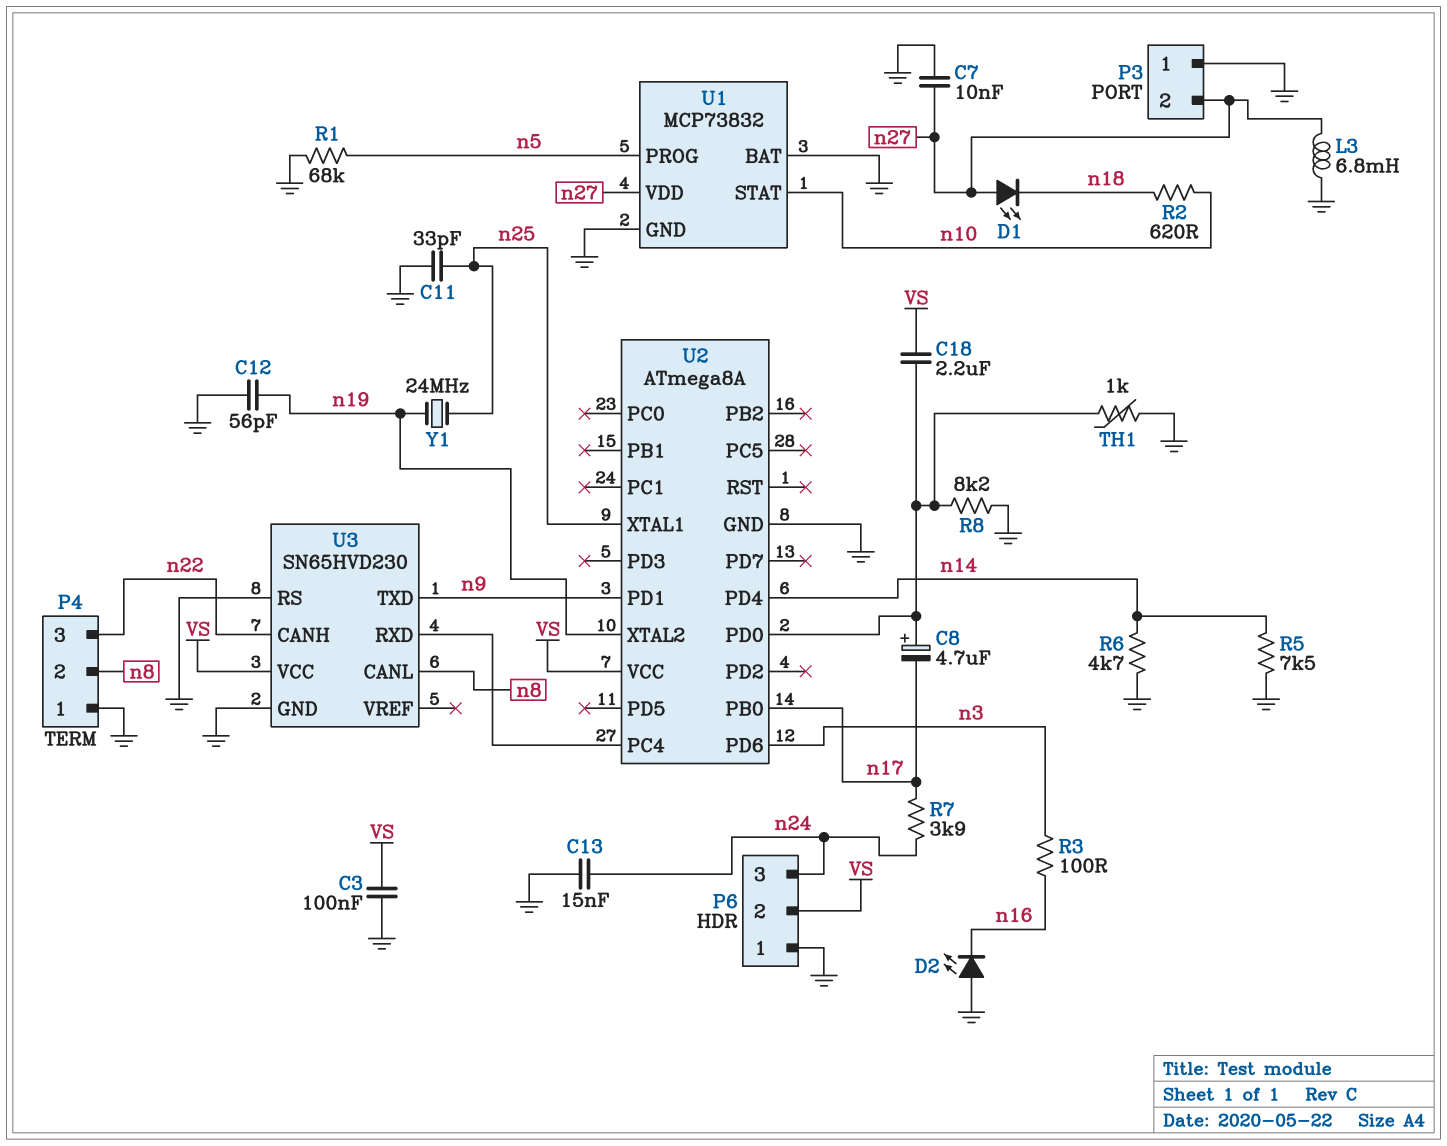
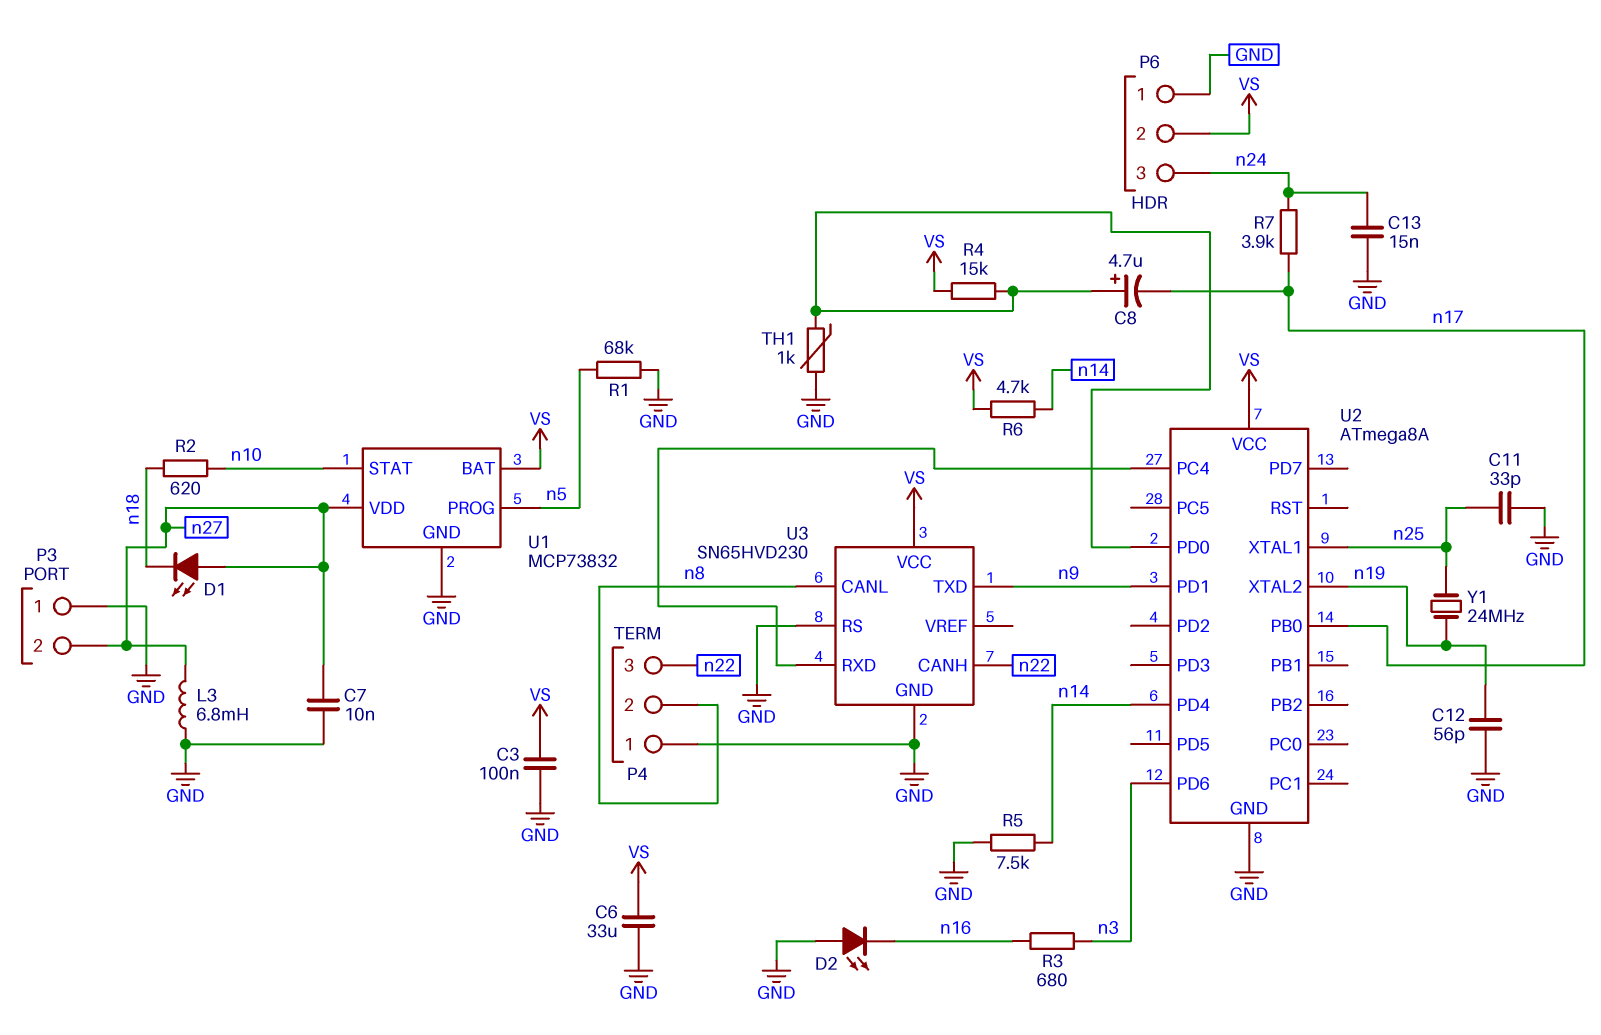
C6: none -> 33uF (GND, VS)
C18: 2.2uF (U2/PD0, VS) -> none
R3: 100 (n3, n16) -> 680 (n3, n16)
R4: none -> 15k (U2/PD0, VS)
R6: 4.7k (GND, n14) -> 4.7k (VS, n14)
R8: 8.2k (GND, U2/PD0) -> none
U1 pin BAT: GND -> VS

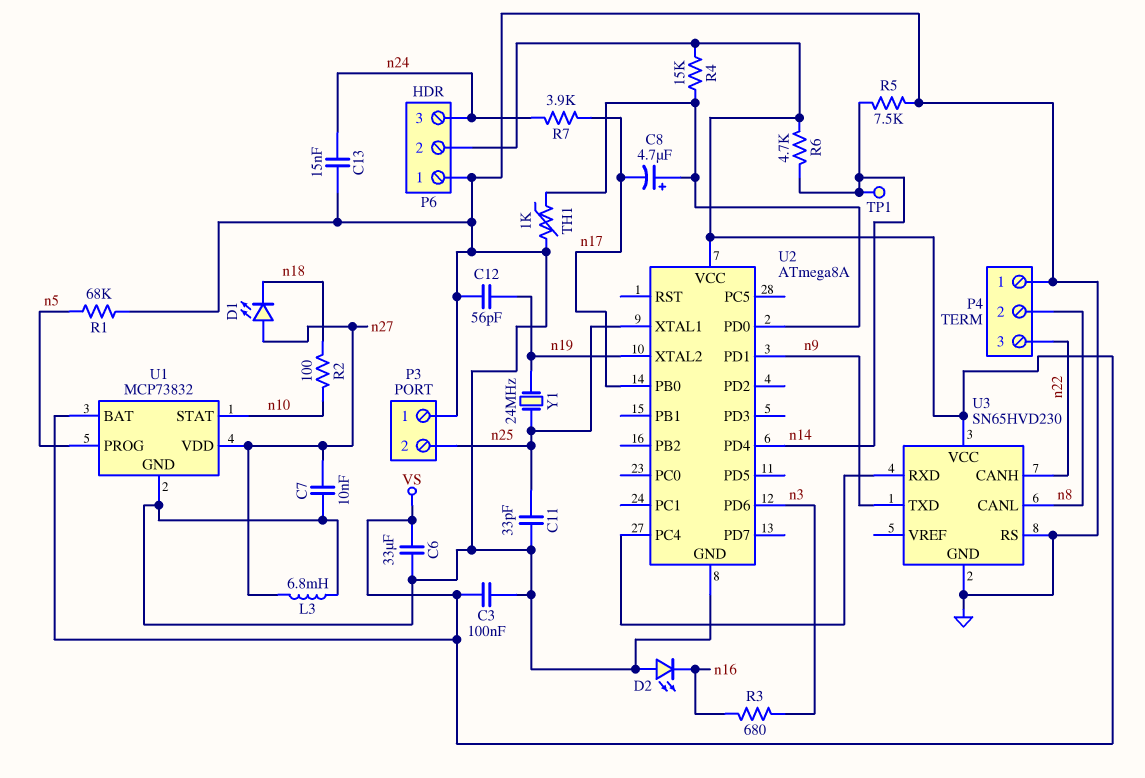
P3 pin 2: n27 -> n25
R2: 620 (n10, n18) -> 100 (n10, n18)
TP1: none -> test point (n14)

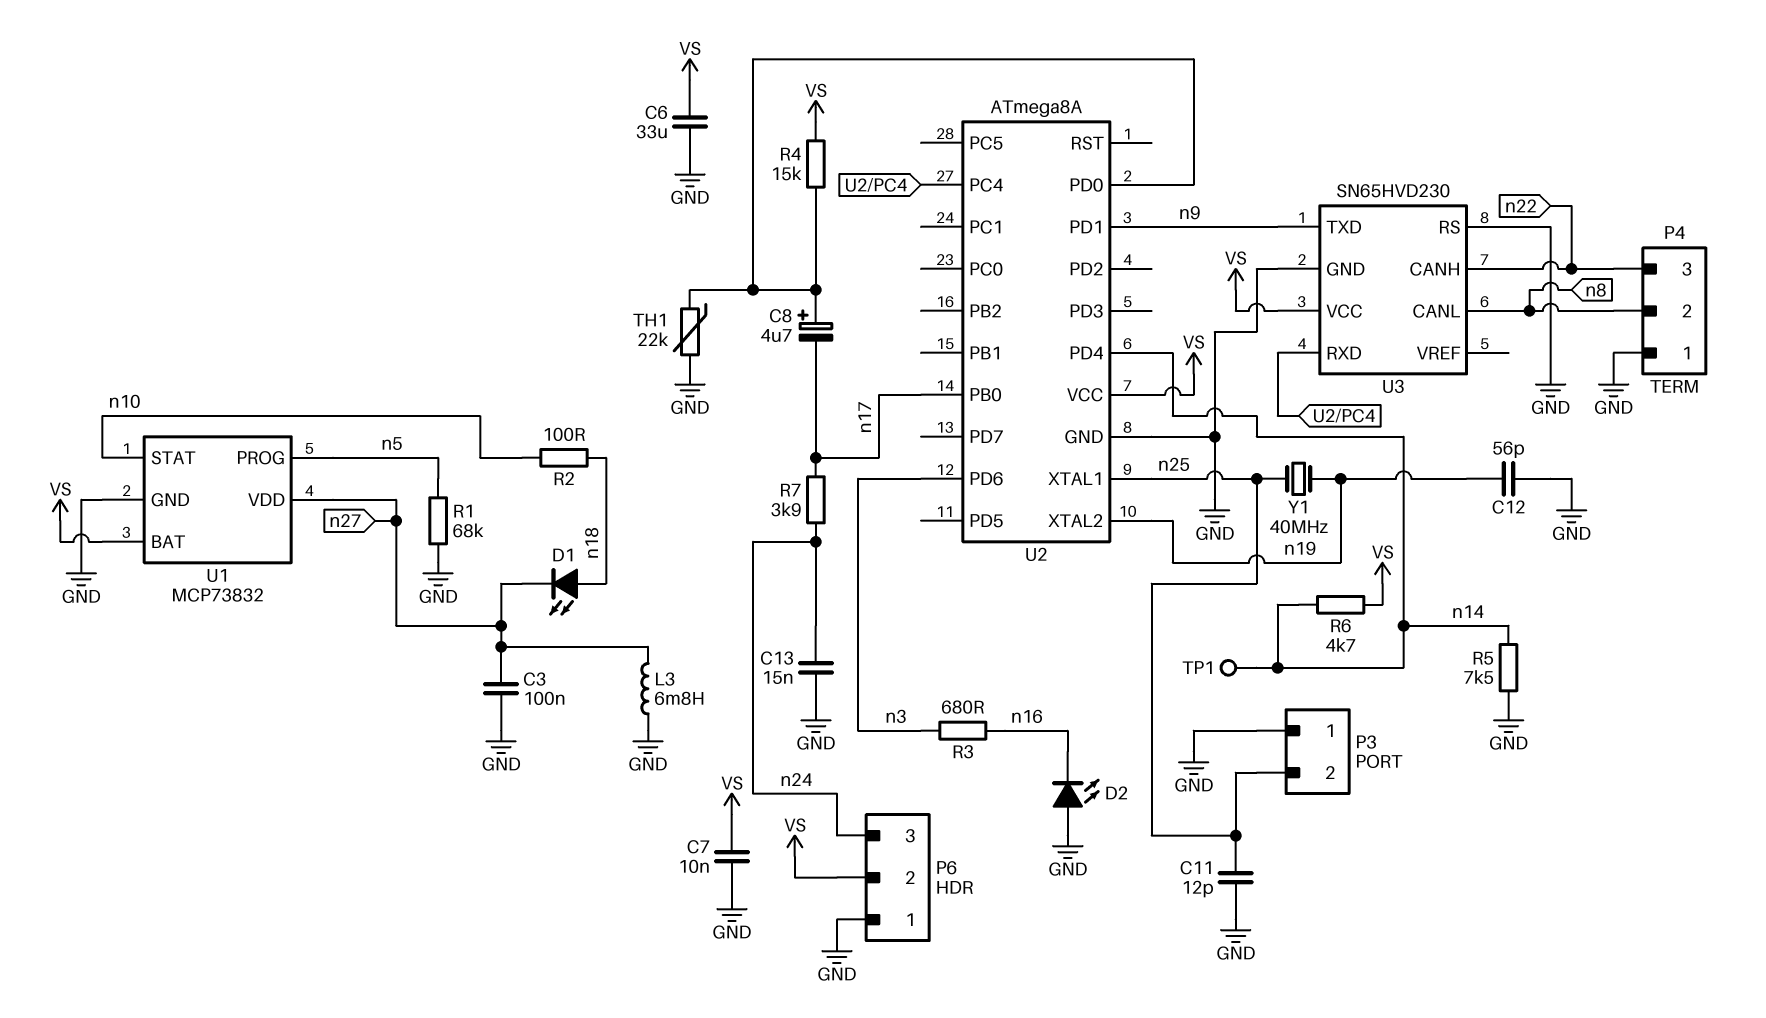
C3: 100nF (GND, VS) -> 100nF (GND, n27)
C7: 10nF (GND, n27) -> 10nF (GND, VS)
C11: 33pF (GND, n25) -> 12pF (GND, n25)
D1: LED (A n27, K n18) -> LED (A n18, K n27)
TH1: 1k (GND, U2/PD0) -> 22k (GND, U2/PD0)
Y1: 24MHz (n19, n25) -> 40MHz (n19, n25)

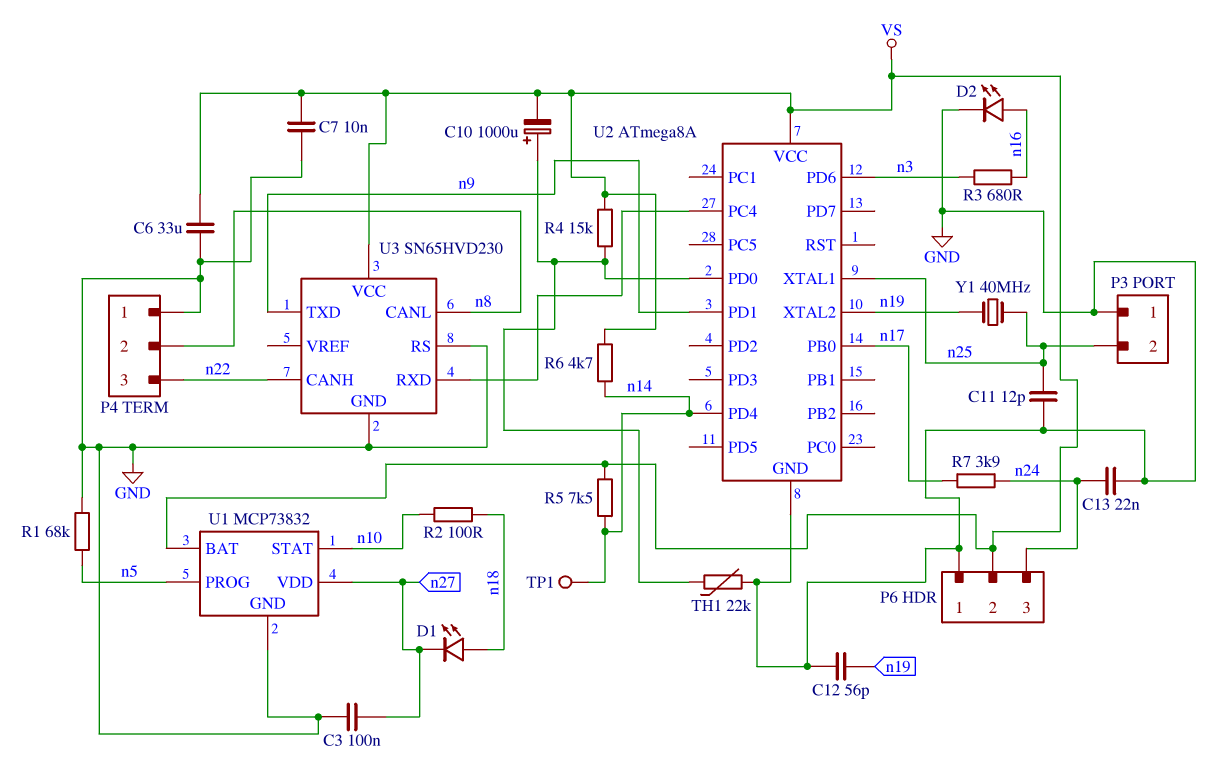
C8: 4.7uF (plus U2/PD0, minus n17) -> none
C10: none -> 1000uF (plus U2/PD0, minus VS)
C13: 15nF (GND, n24) -> 22nF (GND, n24)
D2: LED (A GND, K n16) -> LED (A n16, K GND)
L3: 6.8mH (GND, n27) -> none
R5: 7.5k (GND, n14) -> 7.5k (VS, n14)

